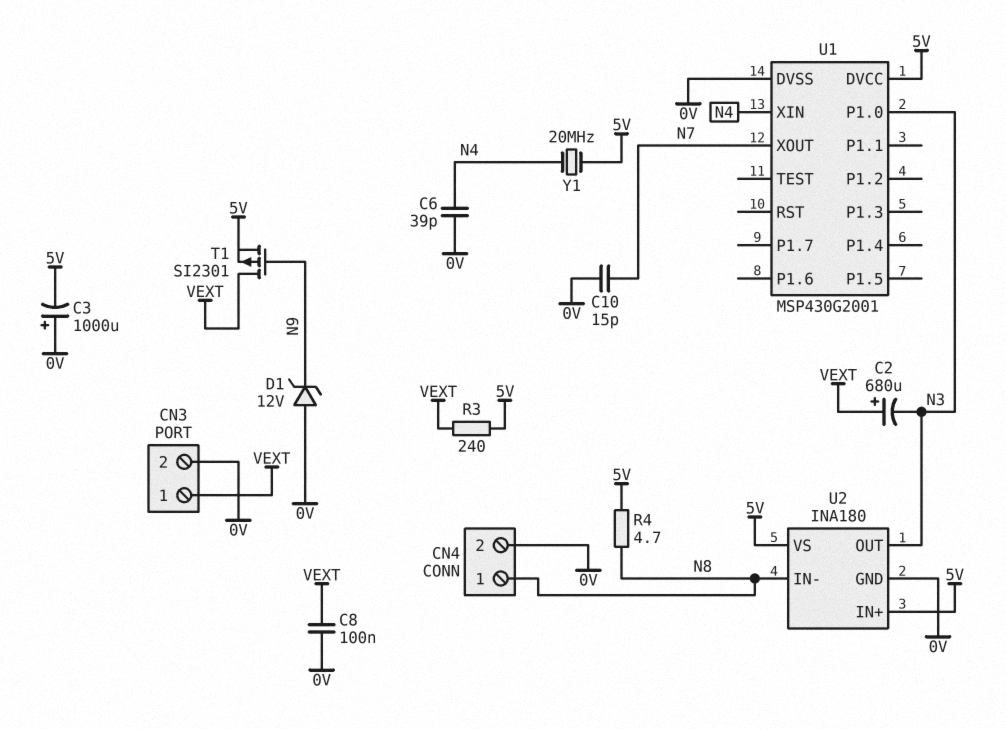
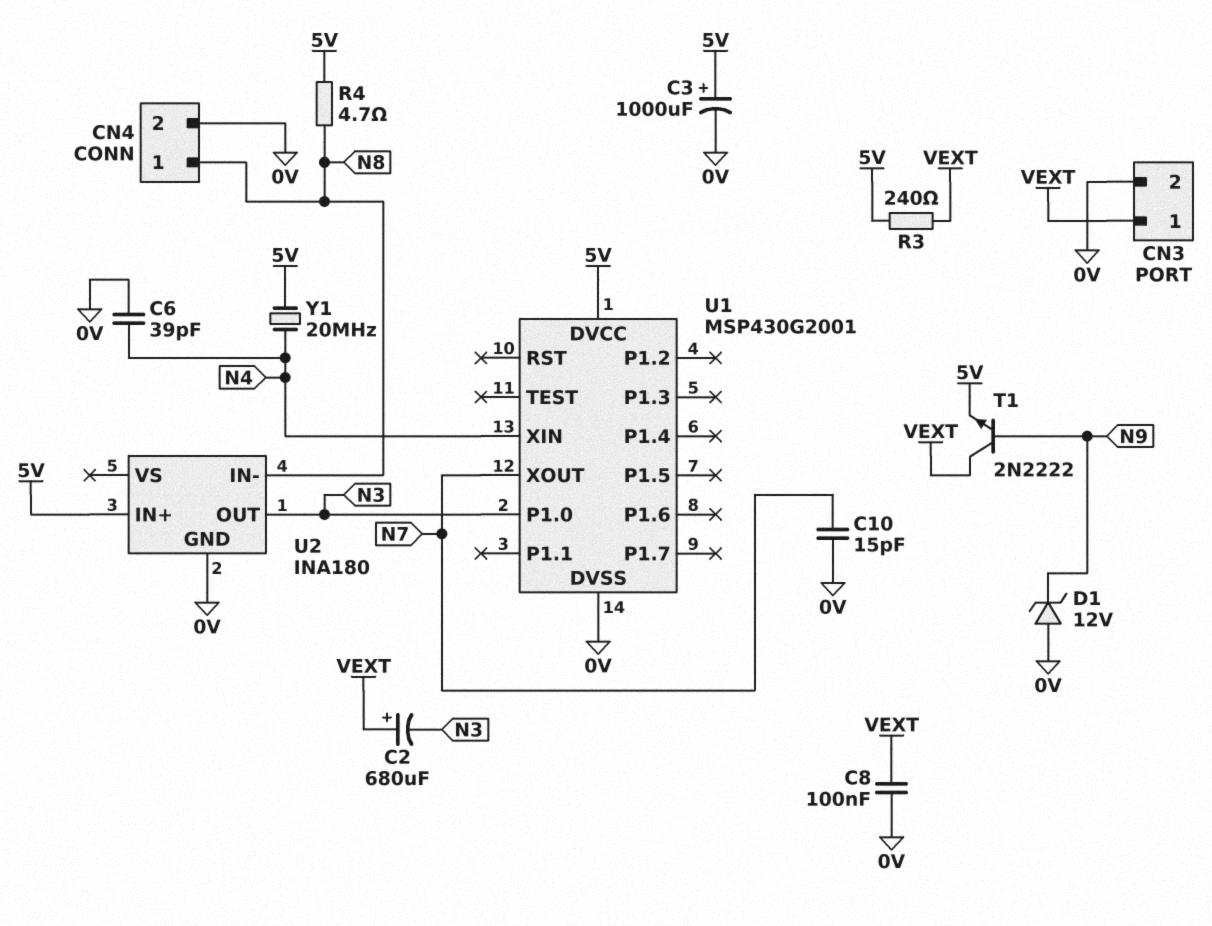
C3: 1000uF (plus 0V, minus 5V) -> 1000uF (plus 5V, minus 0V)
T1: PMOS SI2301 (G N9, D VEXT, S 5V) -> NPN 2N2222 (B N9, C VEXT, E 5V)
U2 pin VS: 5V -> none

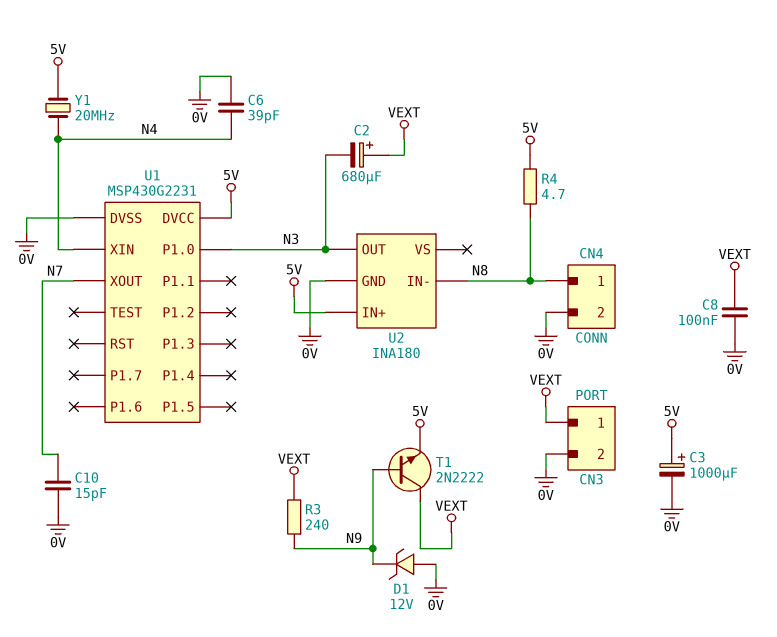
R3: 240 (5V, VEXT) -> 240 (N9, VEXT)
U1: MSP430G2001 -> MSP430G2231

